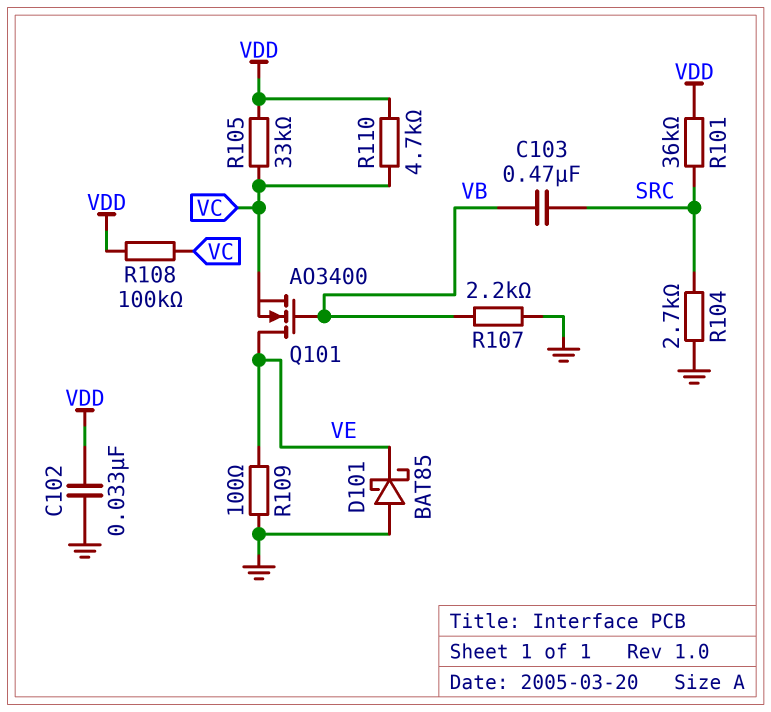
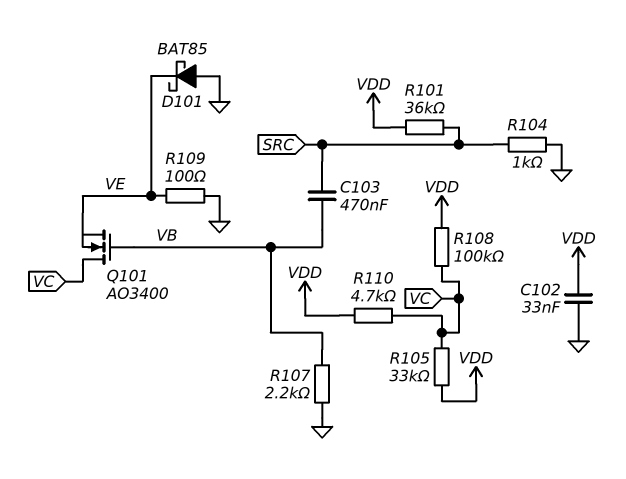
Q101: NMOS AO3400 (G VB, D VE, S VC) -> NMOS AO3400 (G VB, D VC, S VE)
R104: 2.7k (GND, SRC) -> 1k (GND, SRC)

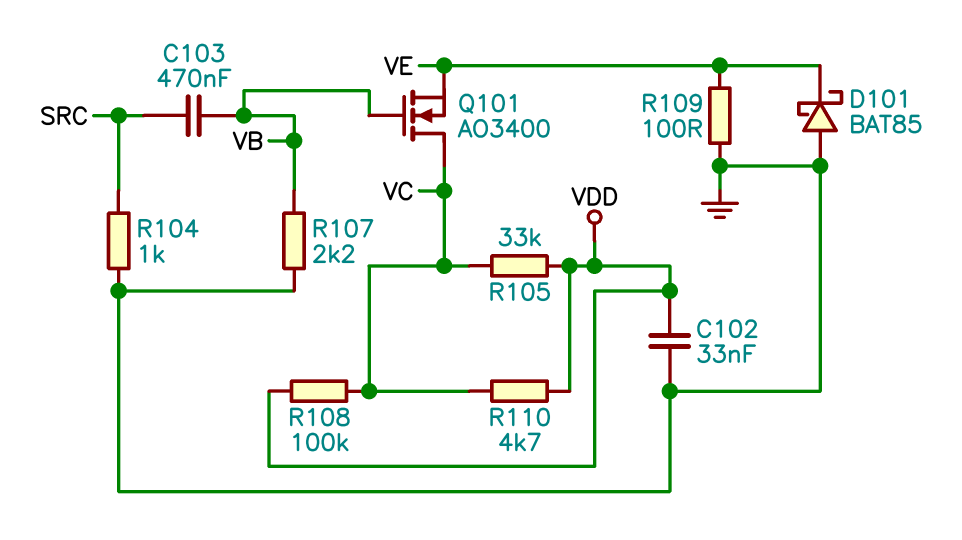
R101: 36k (SRC, VDD) -> none

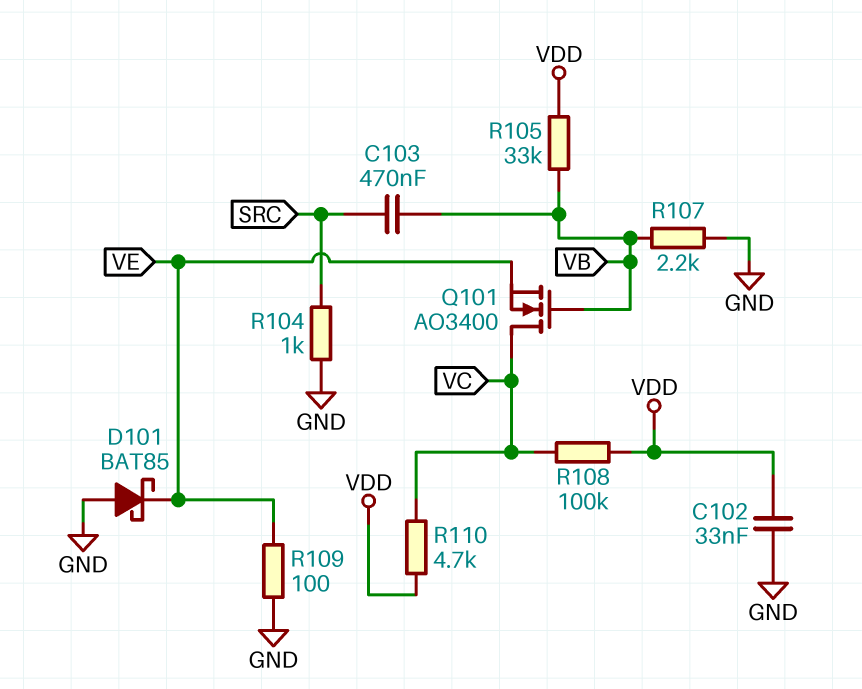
R105: 33k (VC, VDD) -> 33k (VB, VDD)

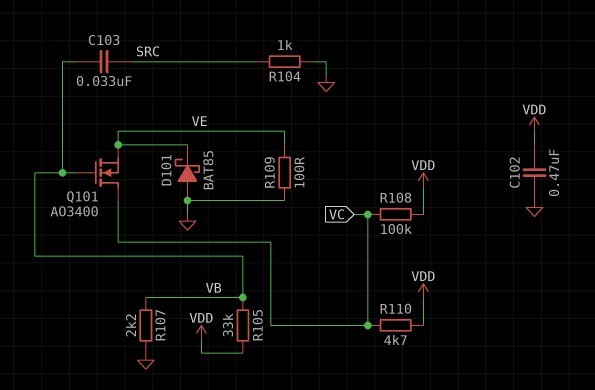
C102: 33nF (GND, VDD) -> 470nF (GND, VDD)
C103: 470nF (SRC, VB) -> 33nF (SRC, VB)

